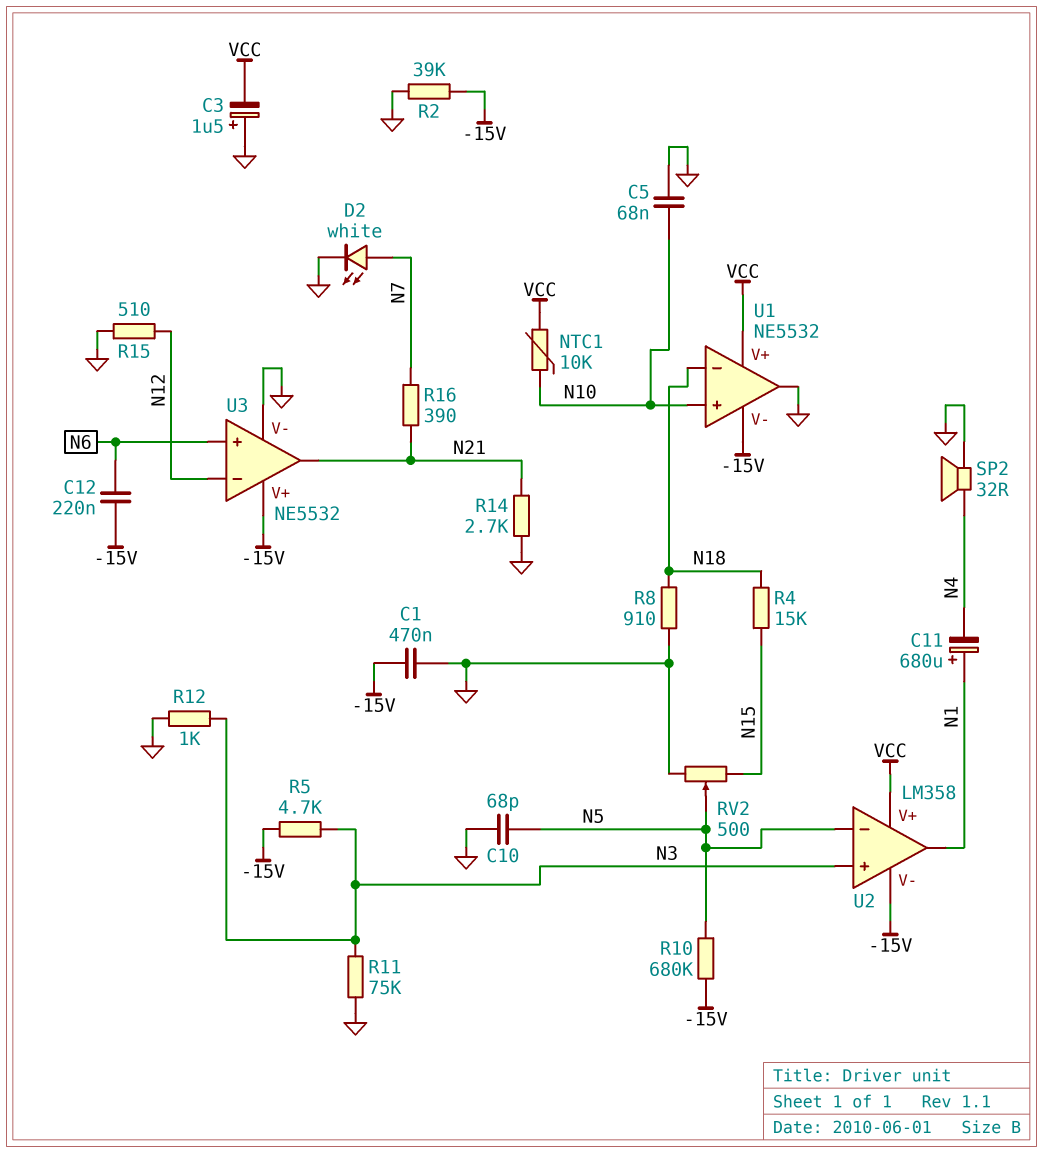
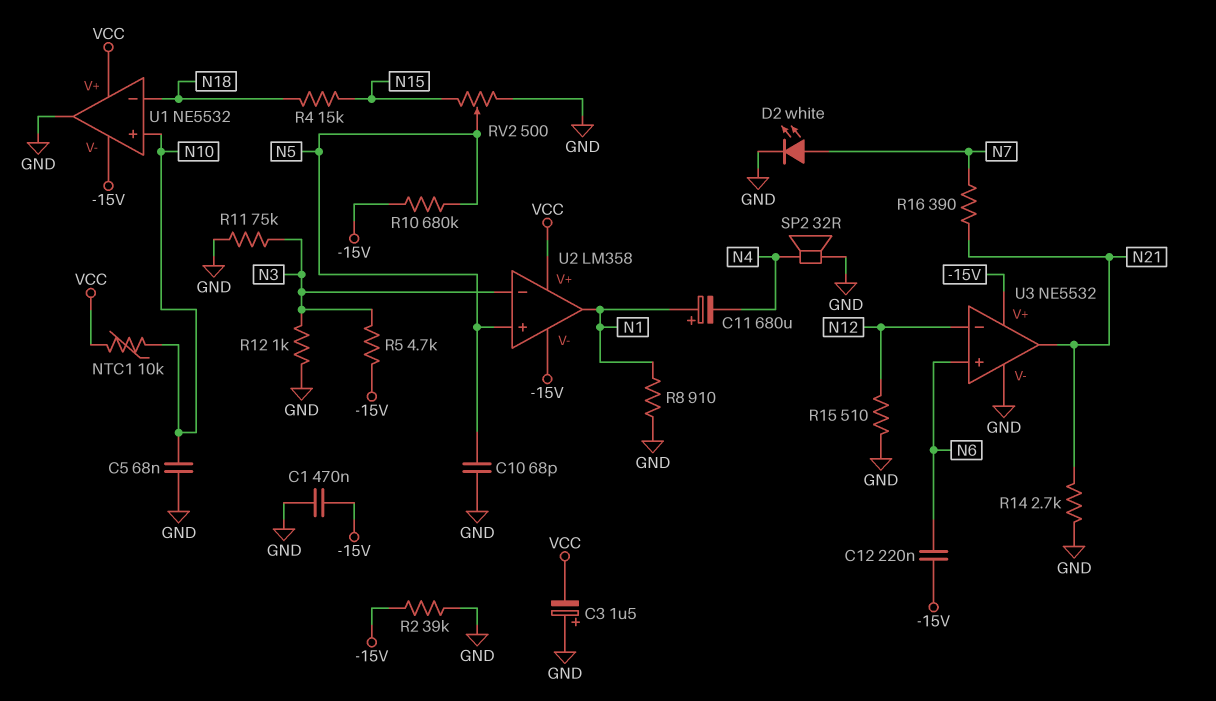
R8: 910 (GND, N18) -> 910 (GND, N1)
U2 pin in+: N3 -> N5
U2 pin in-: N5 -> N3

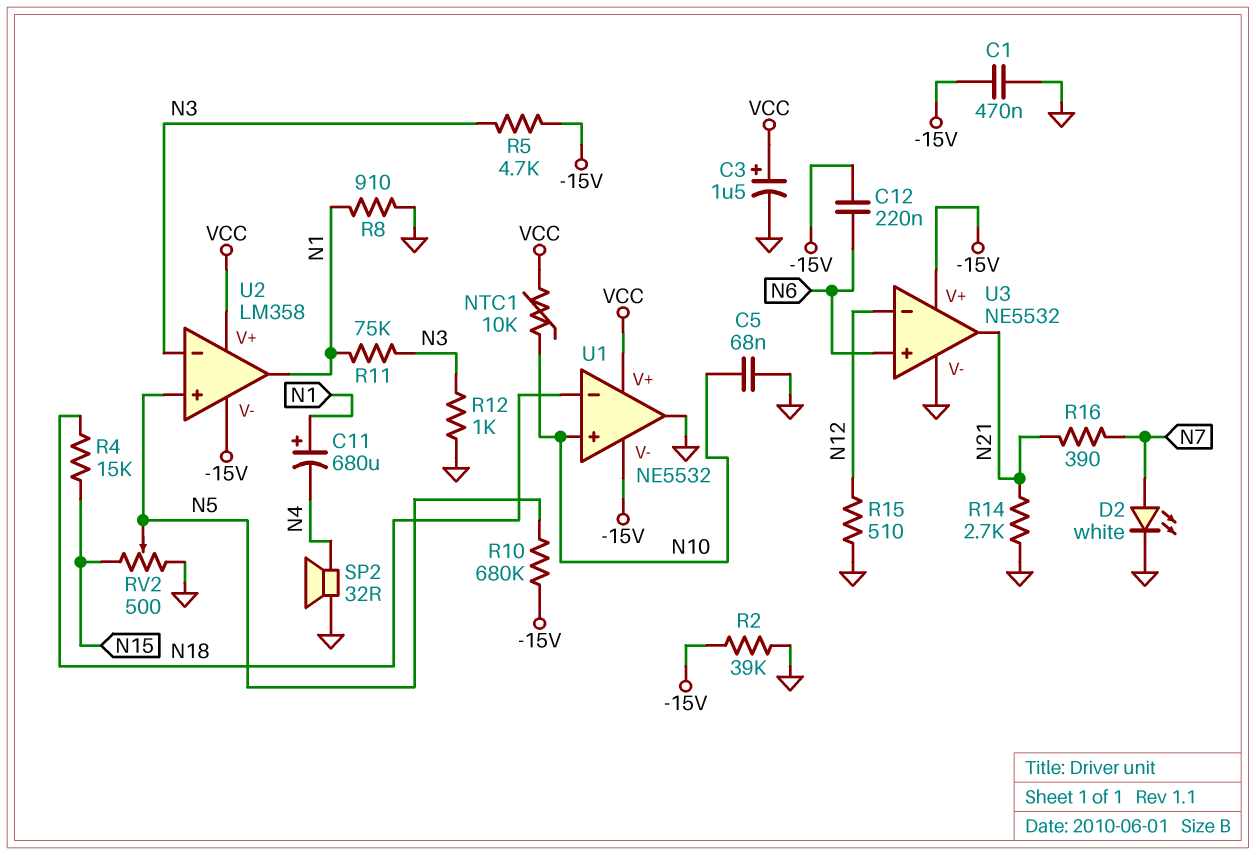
C3: 1.5uF (plus GND, minus VCC) -> 1.5uF (plus VCC, minus GND)
C10: 68pF (GND, N5) -> none
R11: 75k (GND, N3) -> 75k (N1, N3)

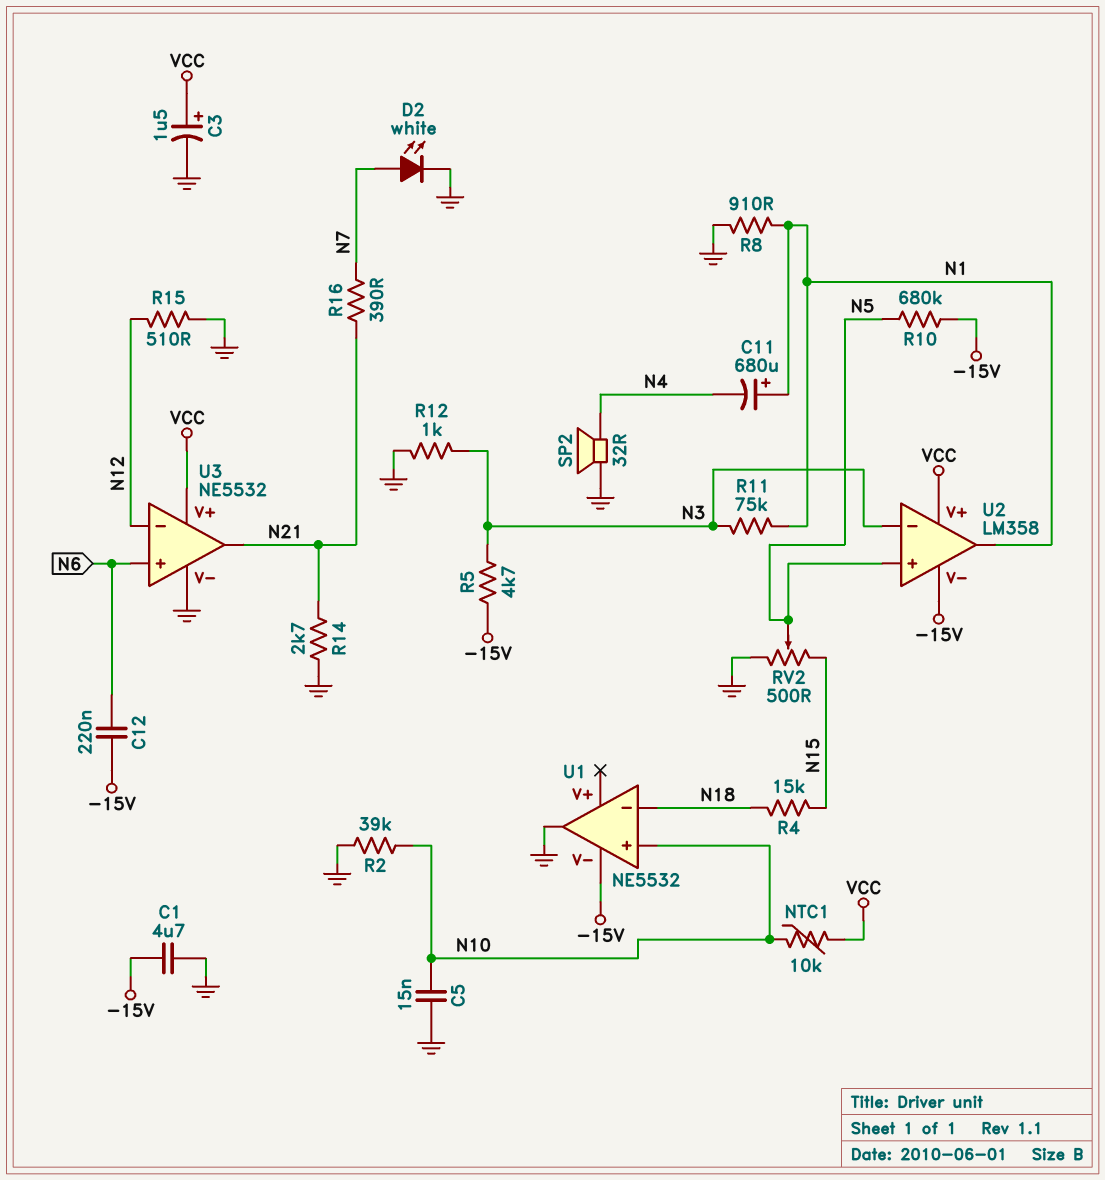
C1: 470nF (-15V, GND) -> 4.7uF (-15V, GND)
C5: 68nF (GND, N10) -> 15nF (GND, N10)
R2: 39k (-15V, GND) -> 39k (GND, N10)
U1 pin V+: VCC -> none
U3 pin V+: -15V -> VCC

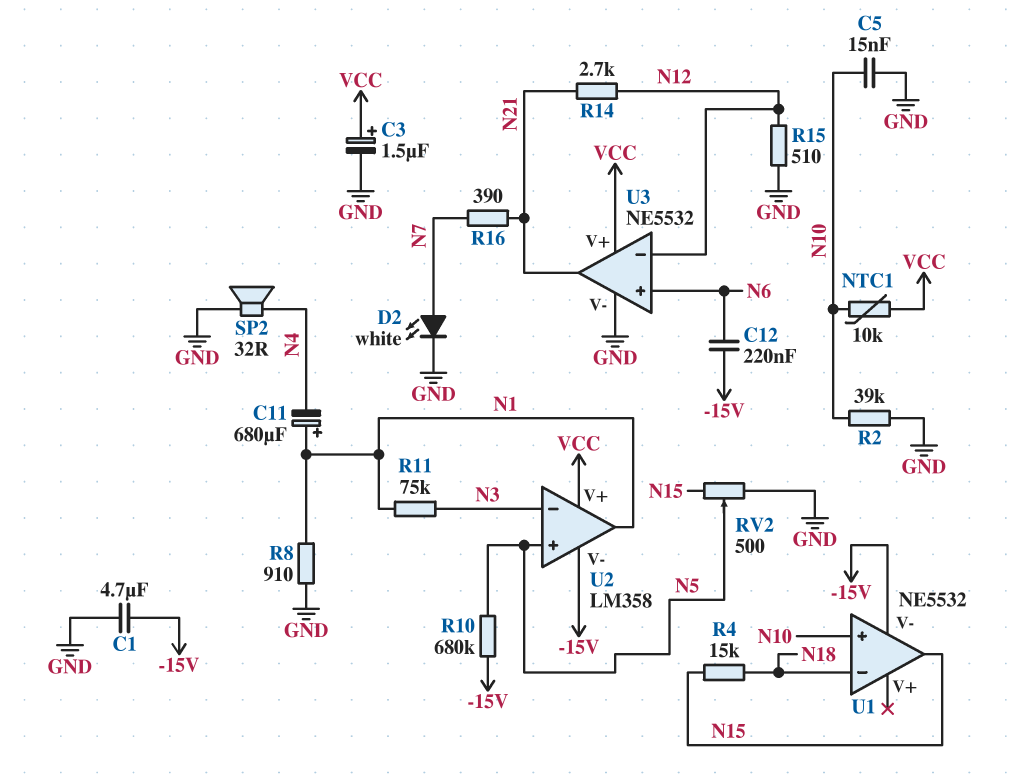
R5: 4.7k (-15V, N3) -> none
R12: 1k (GND, N3) -> none
R14: 2.7k (GND, N21) -> 2.7k (N12, N21)
U1 pin out: GND -> N15

